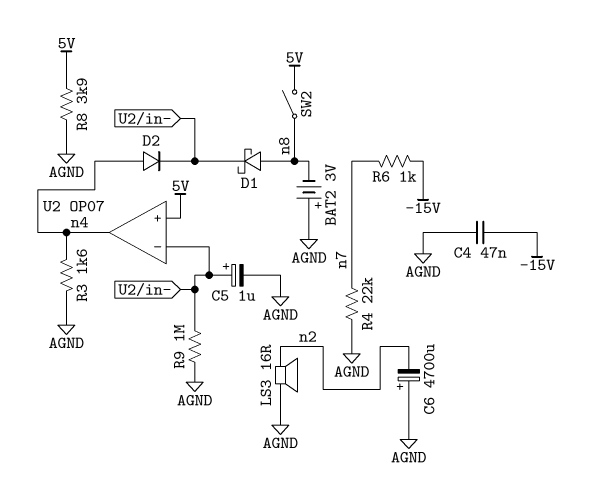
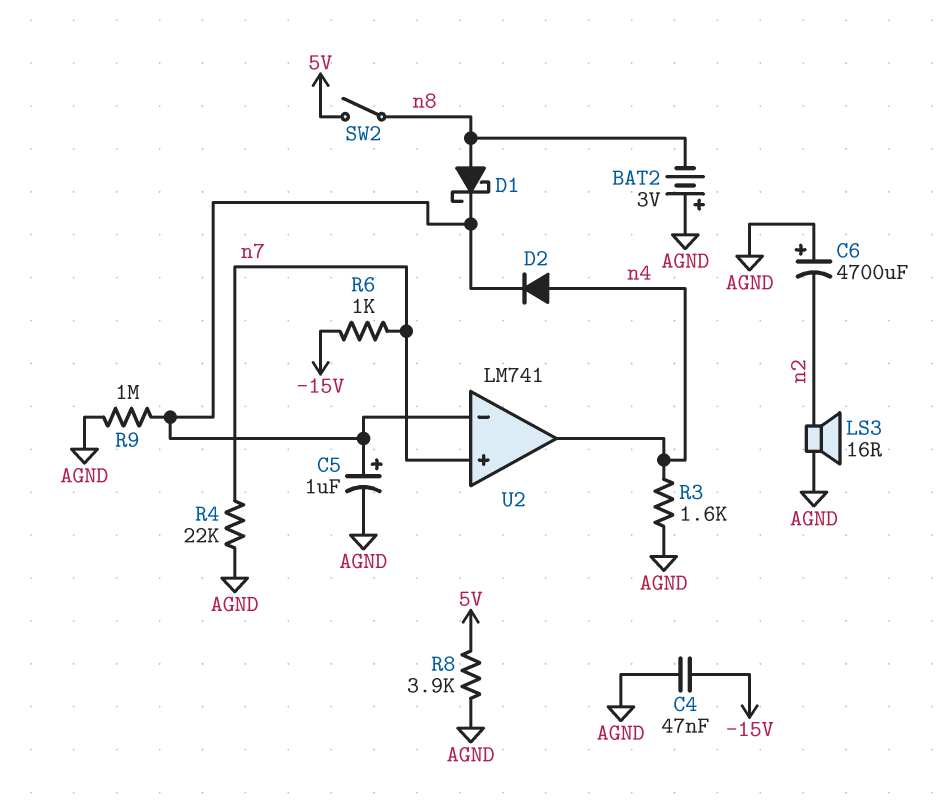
U2: OP07 -> LM741
U2 pin in+: 5V -> n7

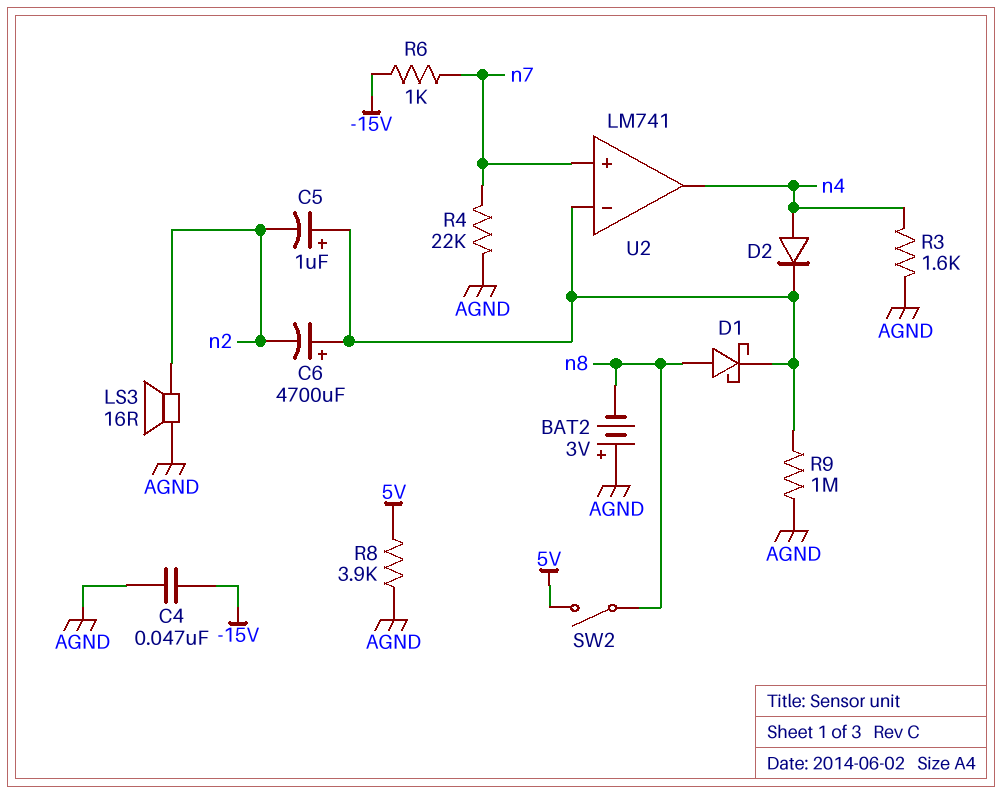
C5: 1uF (plus U2/in-, minus AGND) -> 1uF (plus U2/in-, minus n2)
C6: 4700uF (plus AGND, minus n2) -> 4700uF (plus U2/in-, minus n2)

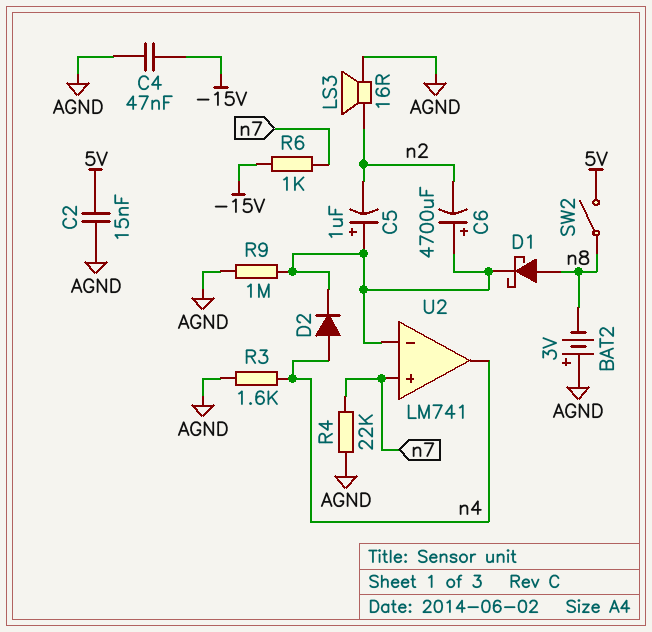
C2: none -> 15nF (5V, AGND)
R8: 3.9k (5V, AGND) -> none

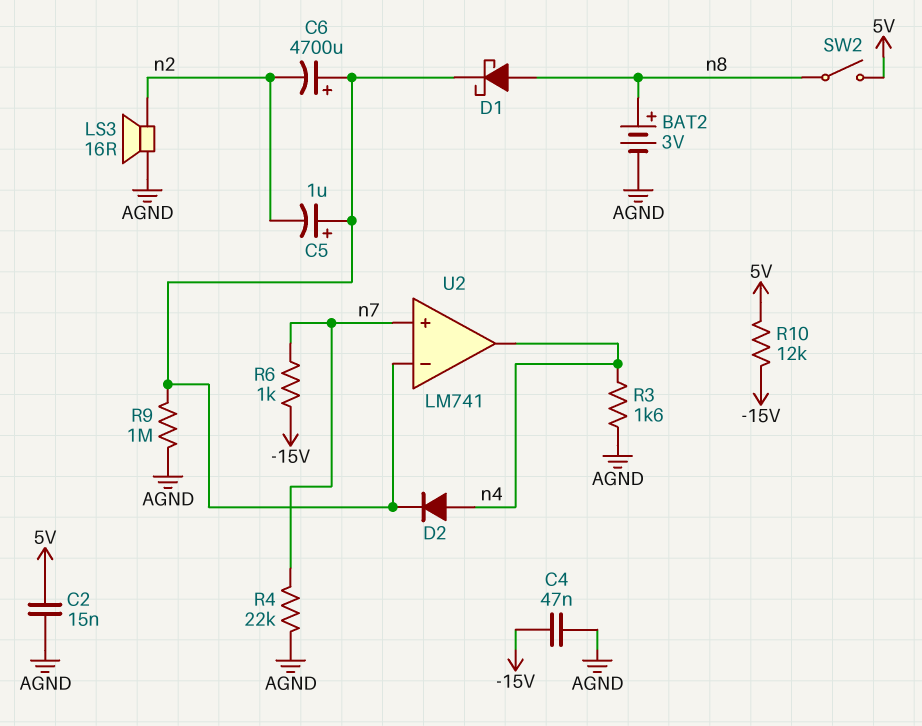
BAT2: 3V (plus AGND, minus n8) -> 3V (plus n8, minus AGND)
R10: none -> 12k (-15V, 5V)

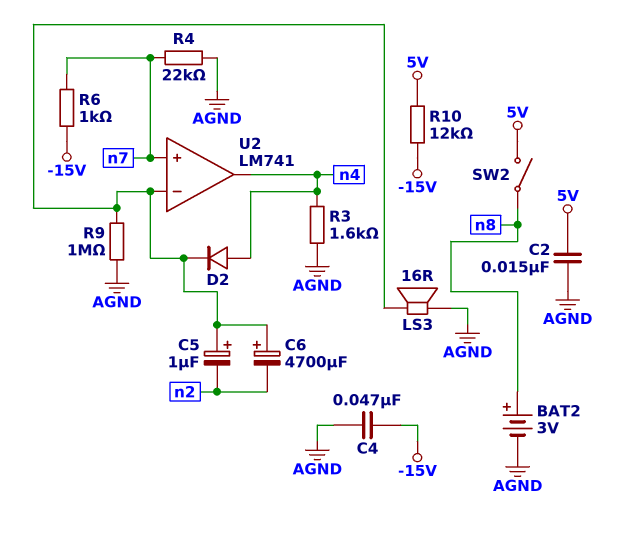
D1: schottky (A n8, K U2/in-) -> none
LS3: speaker 16R (AGND, n2) -> speaker 16R (AGND, U2/in-)

